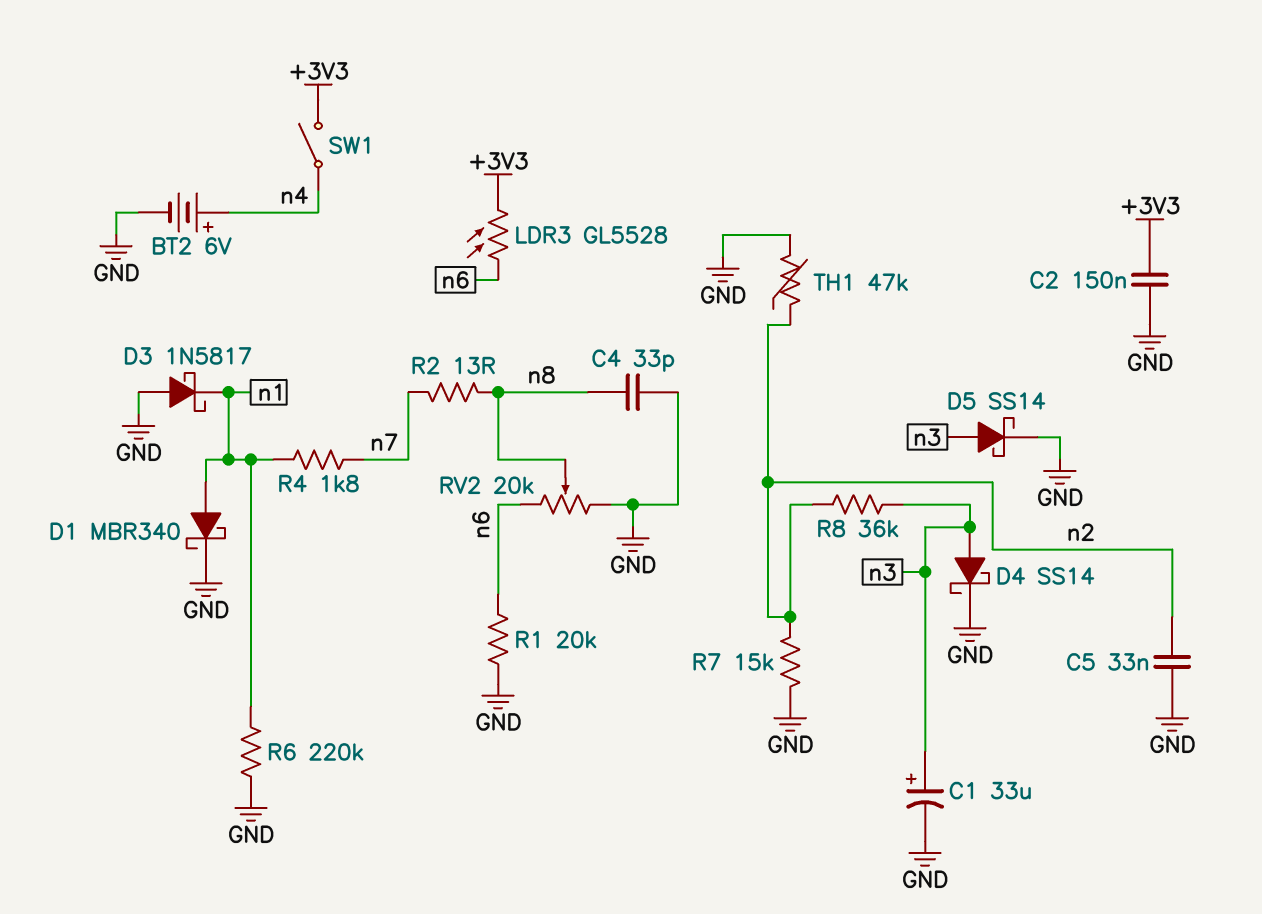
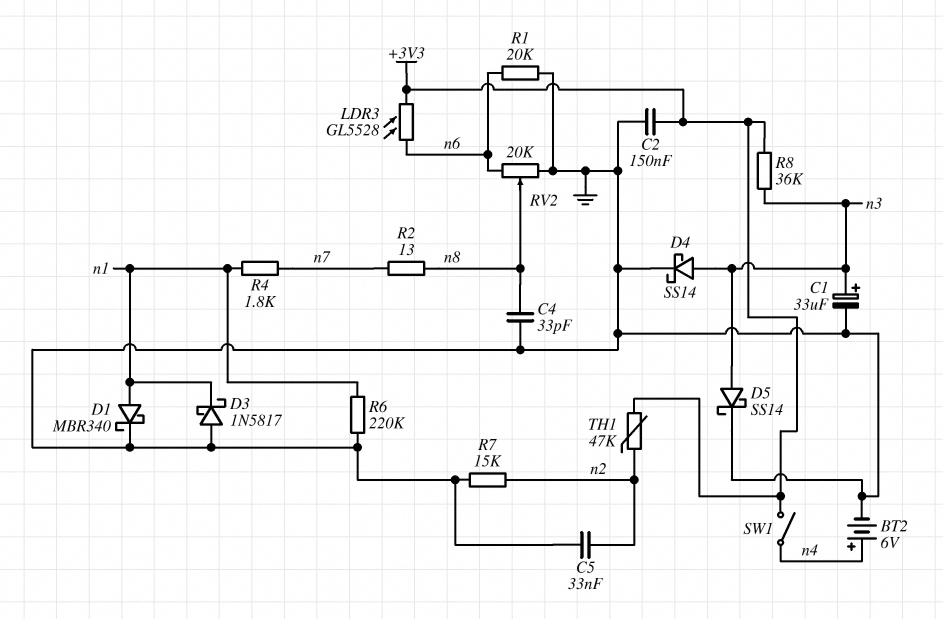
R8: 36k (n2, n3) -> 36k (+3V3, n3)
TH1: 47k (GND, n2) -> 47k (+3V3, n2)

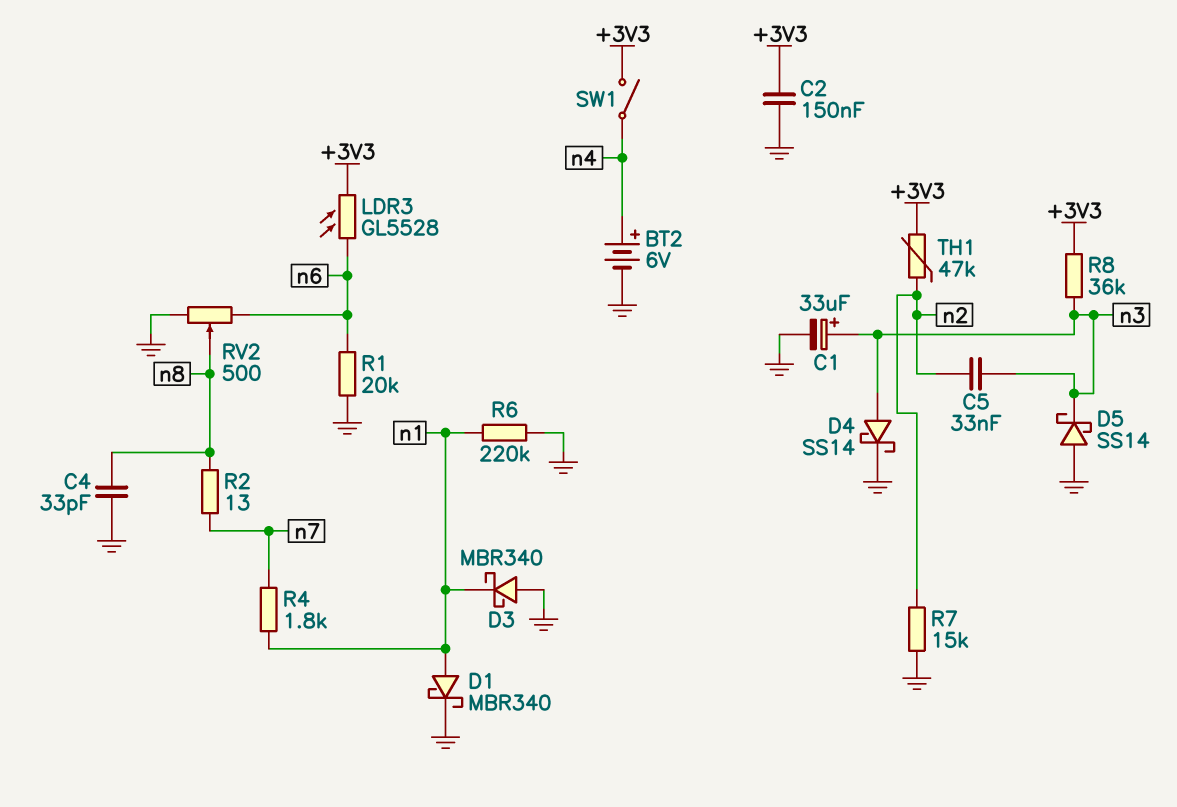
C5: 33nF (GND, n2) -> 33nF (n2, n3)
D3: schottky 1N5817 (A GND, K n1) -> schottky MBR340 (A GND, K n1)
D5: schottky SS14 (A n3, K GND) -> schottky SS14 (A GND, K n3)
RV2: 20k (GND, n6, wiper n8) -> 500 (GND, n6, wiper n8)

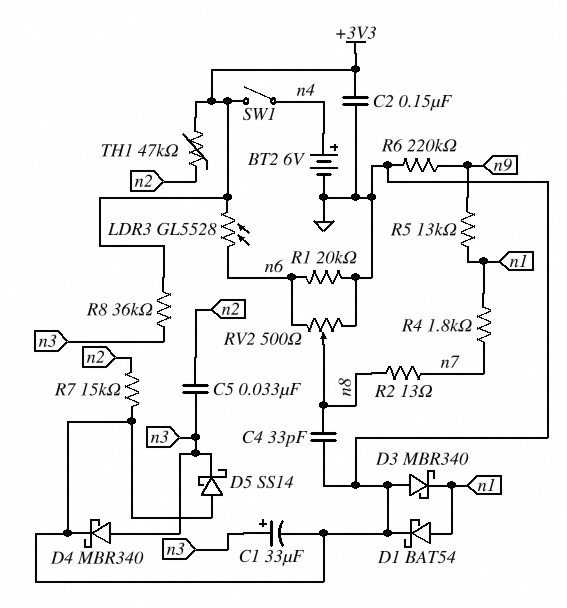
D1: schottky MBR340 (A n1, K GND) -> schottky BAT54 (A n1, K GND)
D4: schottky SS14 (A n3, K GND) -> schottky MBR340 (A n3, K GND)
R5: none -> 13k (n1, n9)
R6: 220k (GND, n1) -> 220k (GND, n9)

